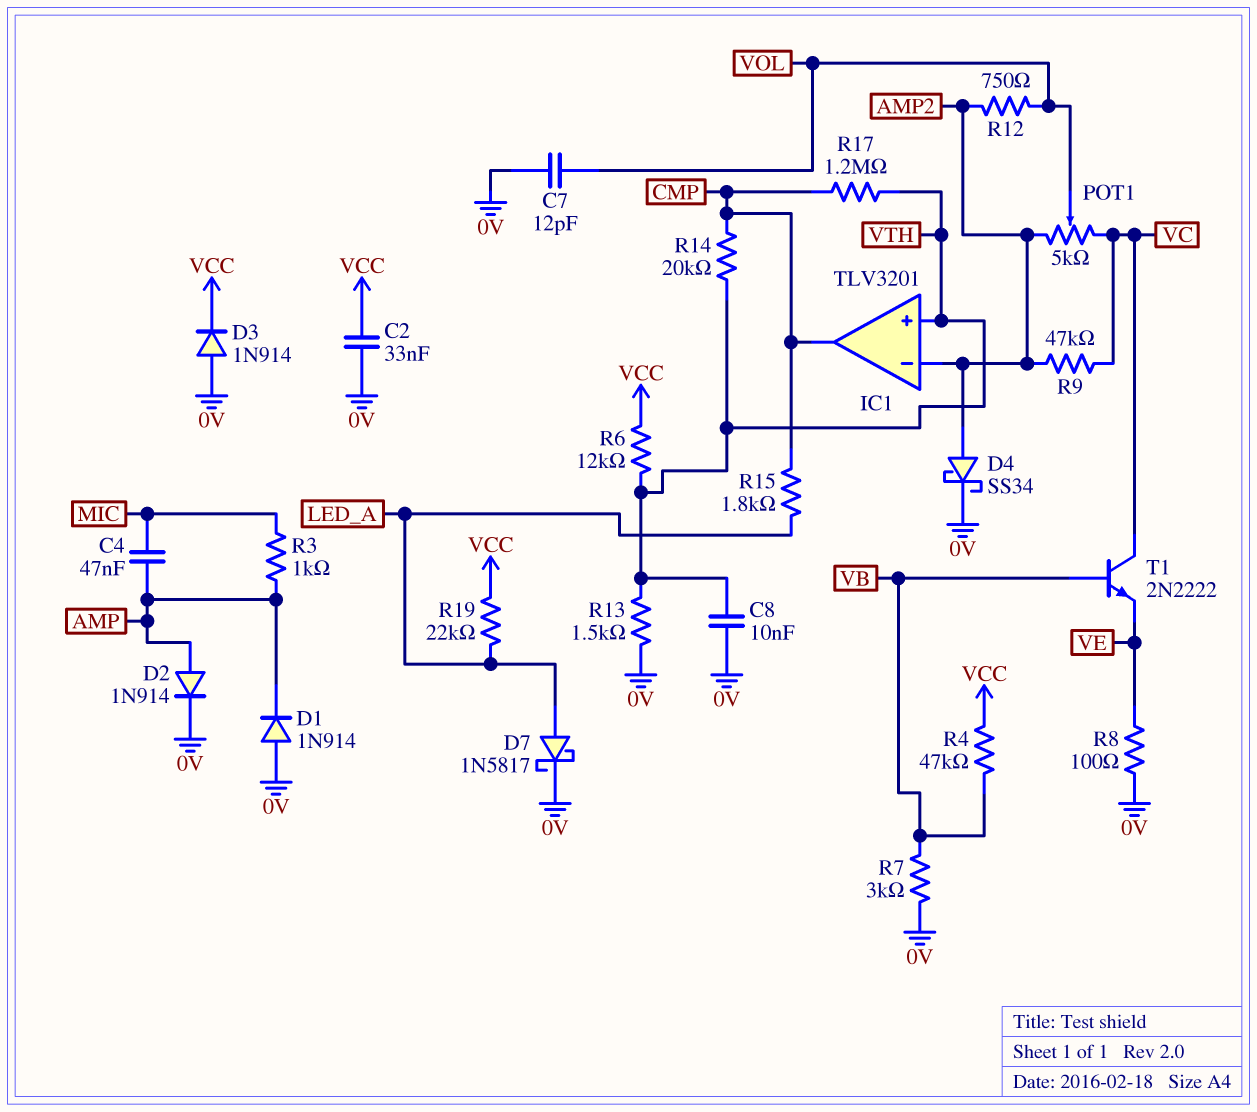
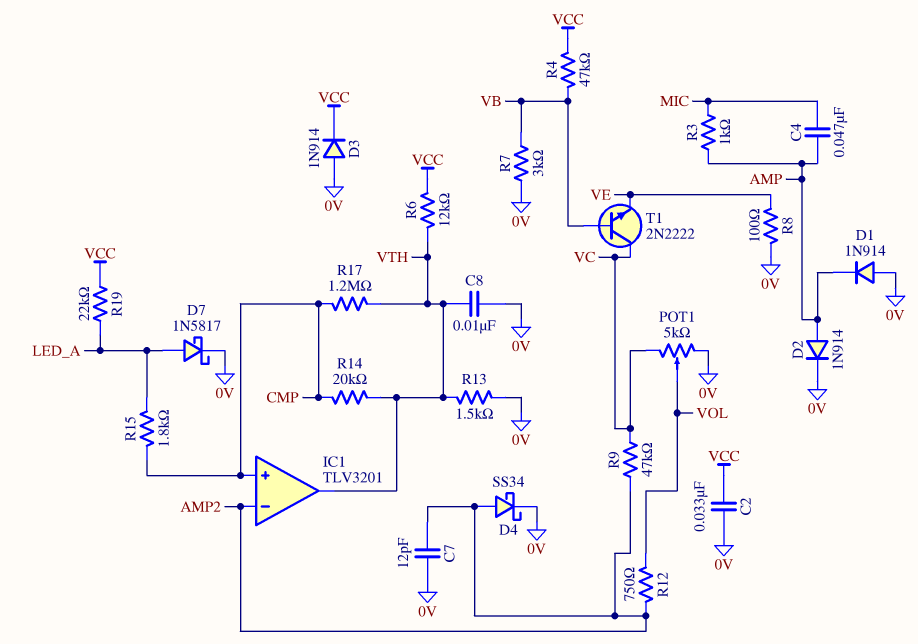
C7: 12pF (0V, VOL) -> 12pF (0V, AMP2)
IC1 pin in+: VTH -> CMP
IC1 pin out: CMP -> VTH
POT1: 5k (AMP2, VC, wiper VOL) -> 5k (0V, VC, wiper VOL)

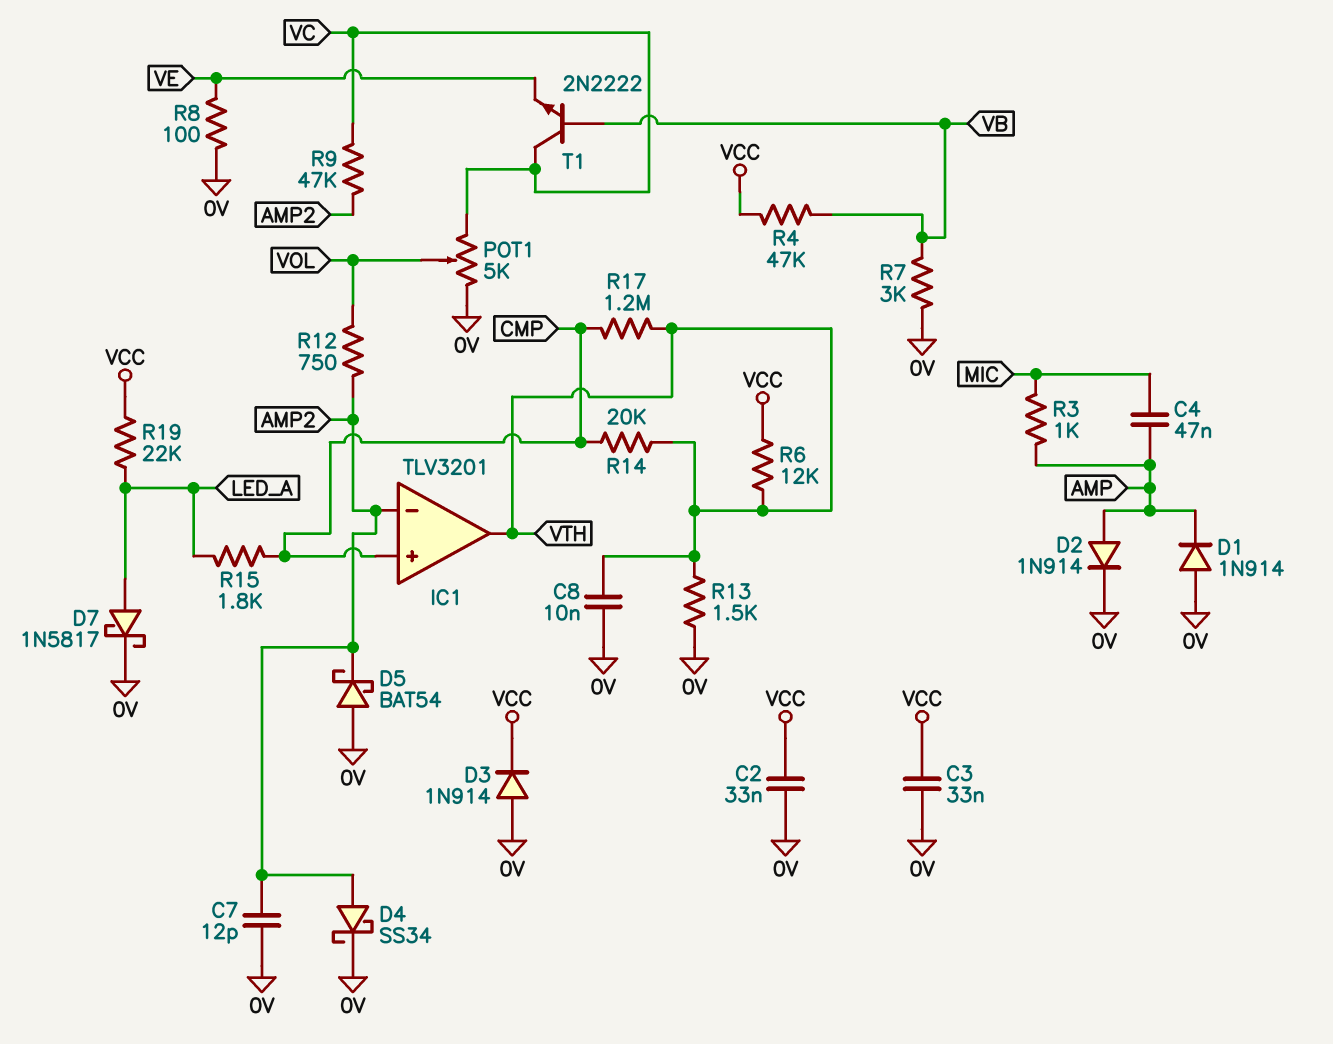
C3: none -> 33nF (0V, VCC)
D5: none -> schottky BAT54 (A 0V, K AMP2)

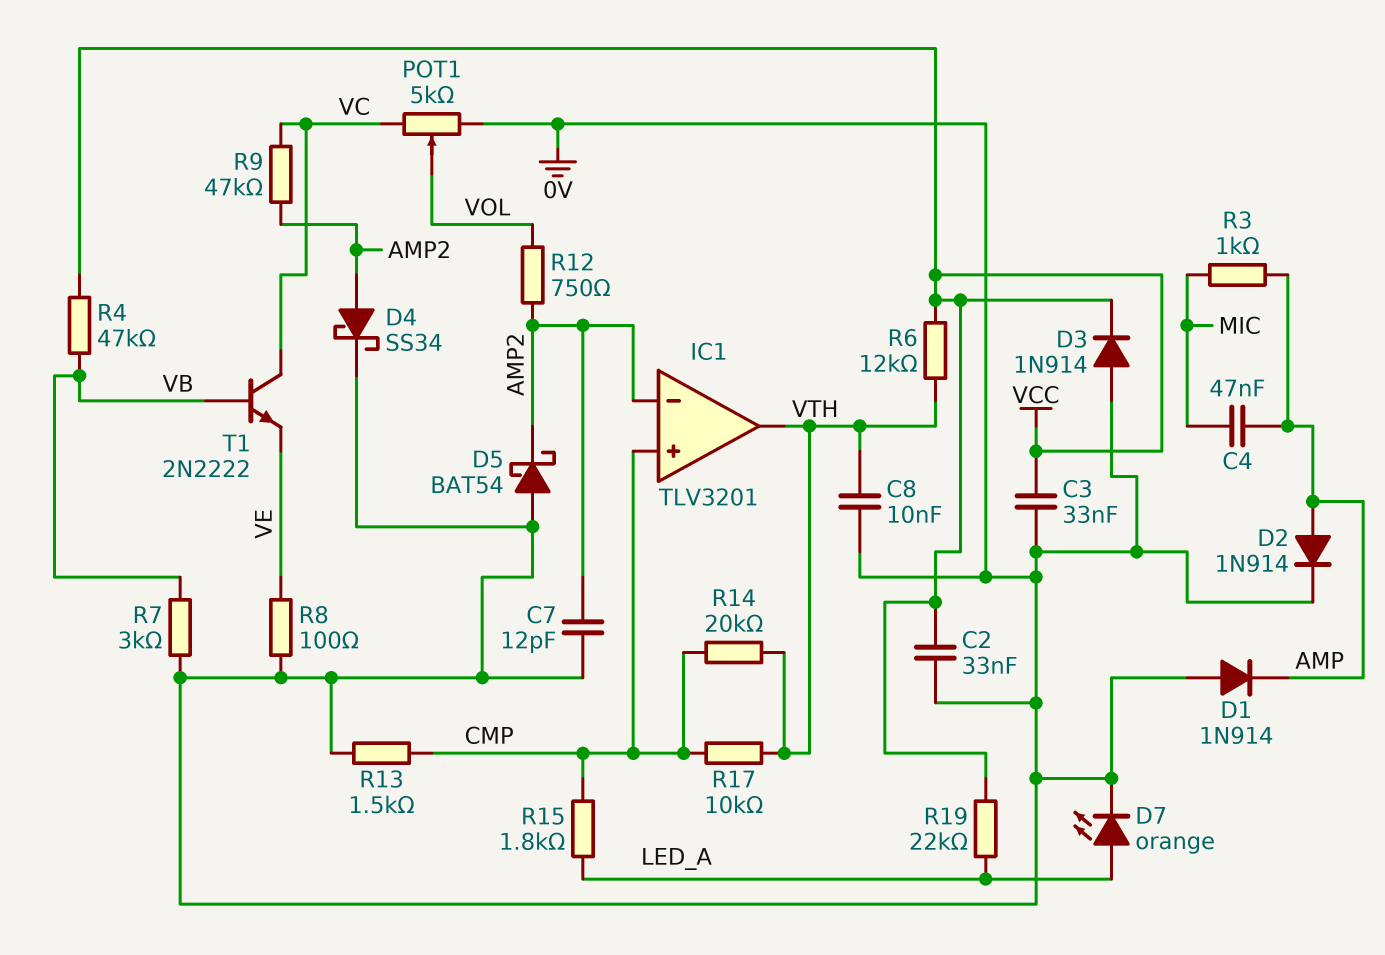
D7: schottky 1N5817 (A LED_A, K 0V) -> LED orange (A LED_A, K 0V)
R13: 1.5k (0V, VTH) -> 1.5k (0V, CMP)
R17: 1.2M (CMP, VTH) -> 10k (CMP, VTH)

